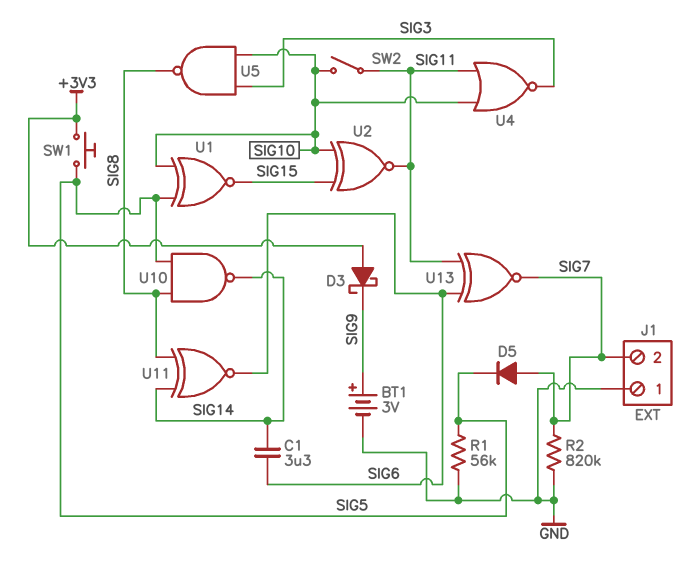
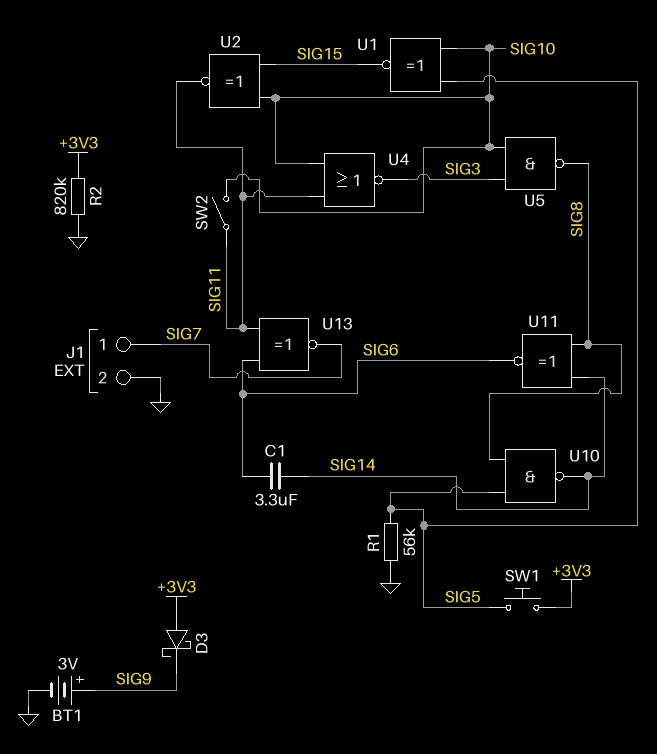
D5: diode (A SIG7, K SIG5) -> none
J1 pin 1: GND -> SIG7
J1 pin 2: SIG7 -> GND
R2: 820k (GND, SIG7) -> 820k (+3V3, GND)

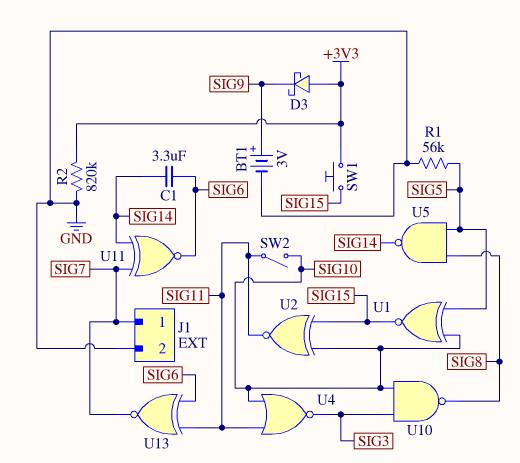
SW1: button (+3V3, SIG5) -> button (+3V3, SIG15)
U5: NAND (in SIG3, in SIG10, out SIG8) -> NAND (in SIG5, in SIG8, out SIG14)
U10: NAND (in SIG5, in SIG8, out SIG14) -> NAND (in SIG3, in SIG10, out SIG8)
U11: XNOR (in SIG8, in SIG14, out SIG6) -> XNOR (in SIG7, in SIG14, out SIG6)

